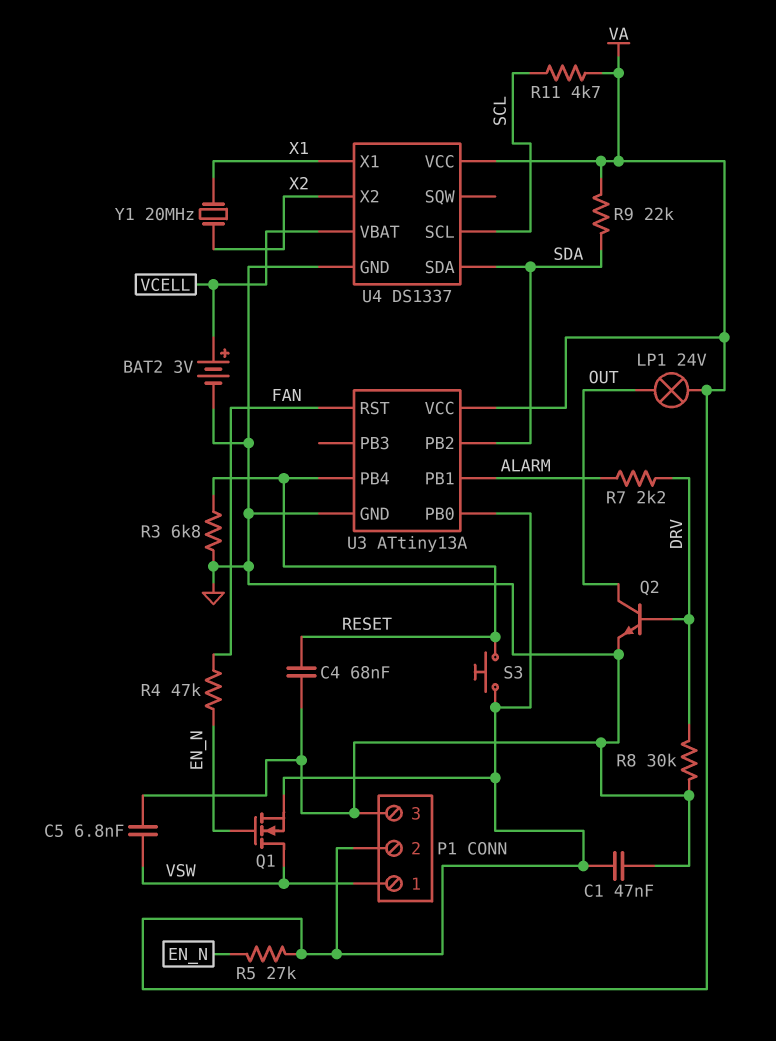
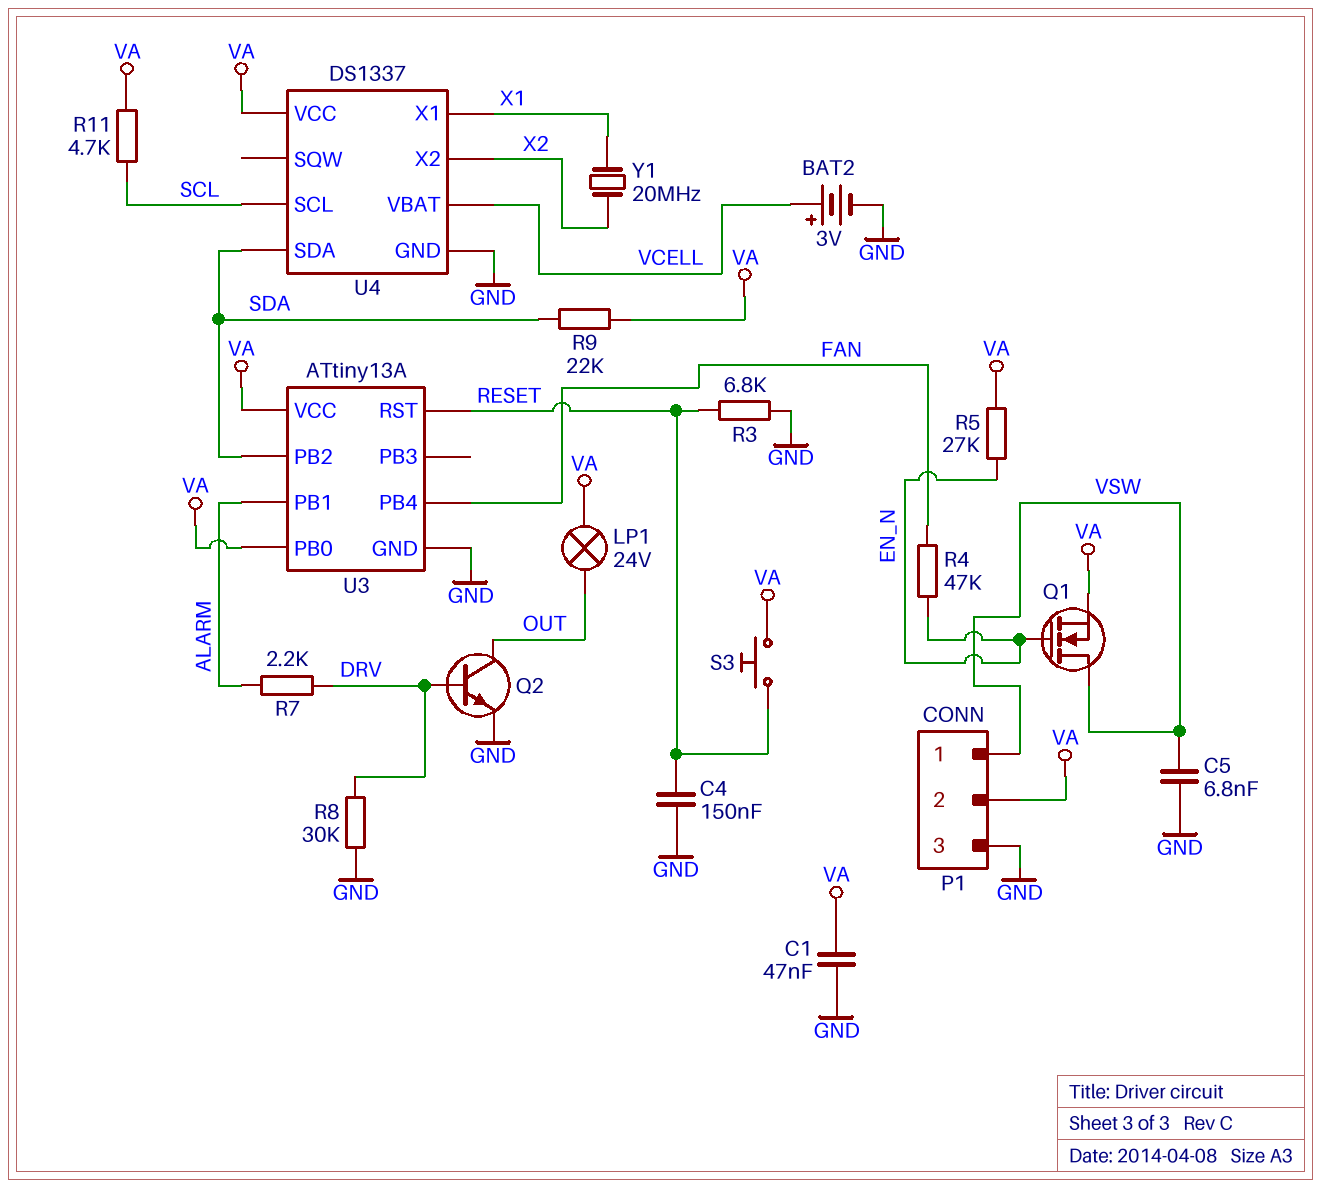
C4: 68nF (GND, RESET) -> 150nF (GND, RESET)
U3 pin PB4: RESET -> FAN
U3 pin RST: FAN -> RESET

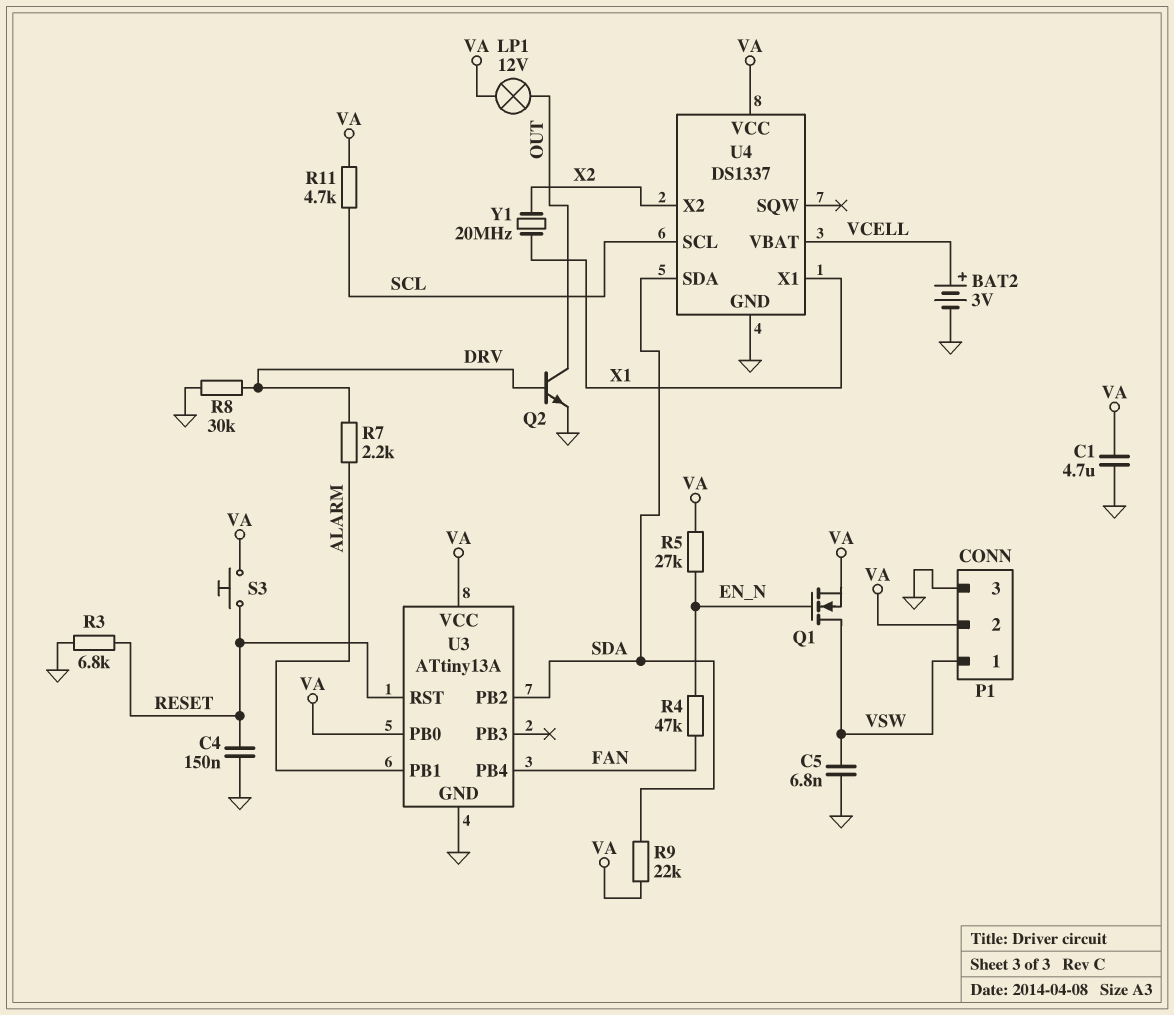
C1: 47nF (GND, VA) -> 4.7uF (GND, VA)
LP1: lamp 24V (OUT, VA) -> lamp 12V (OUT, VA)

